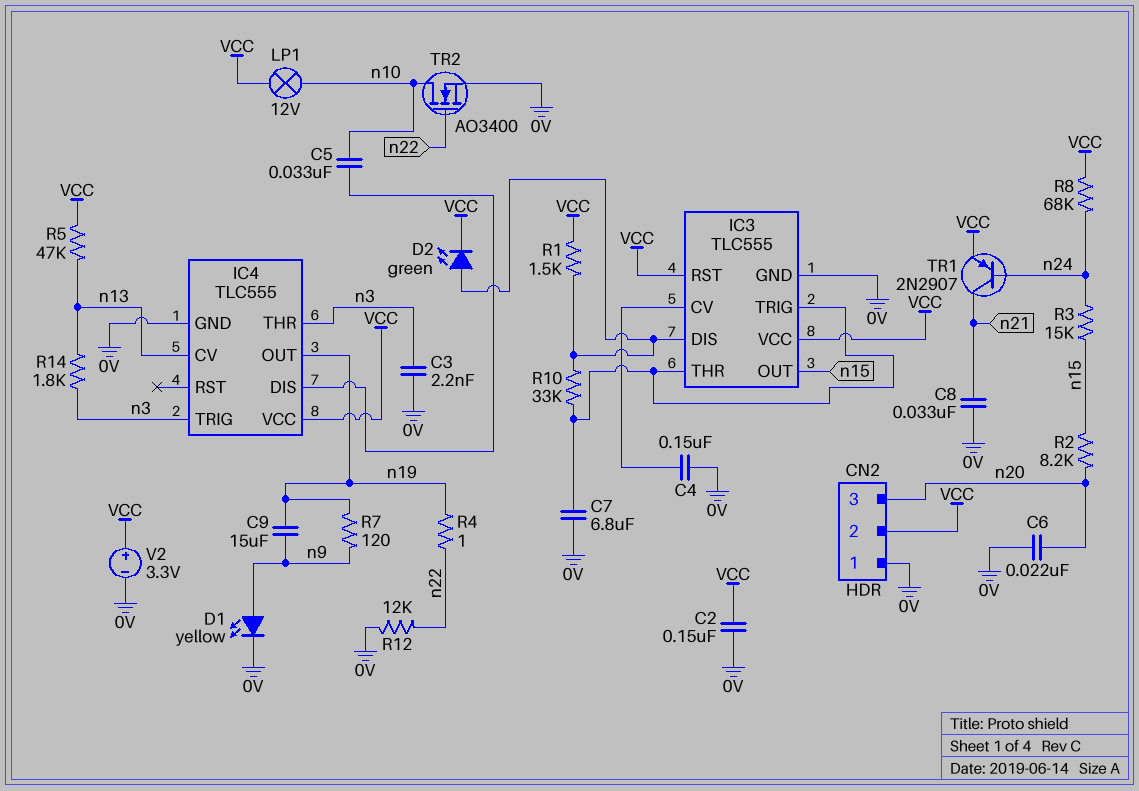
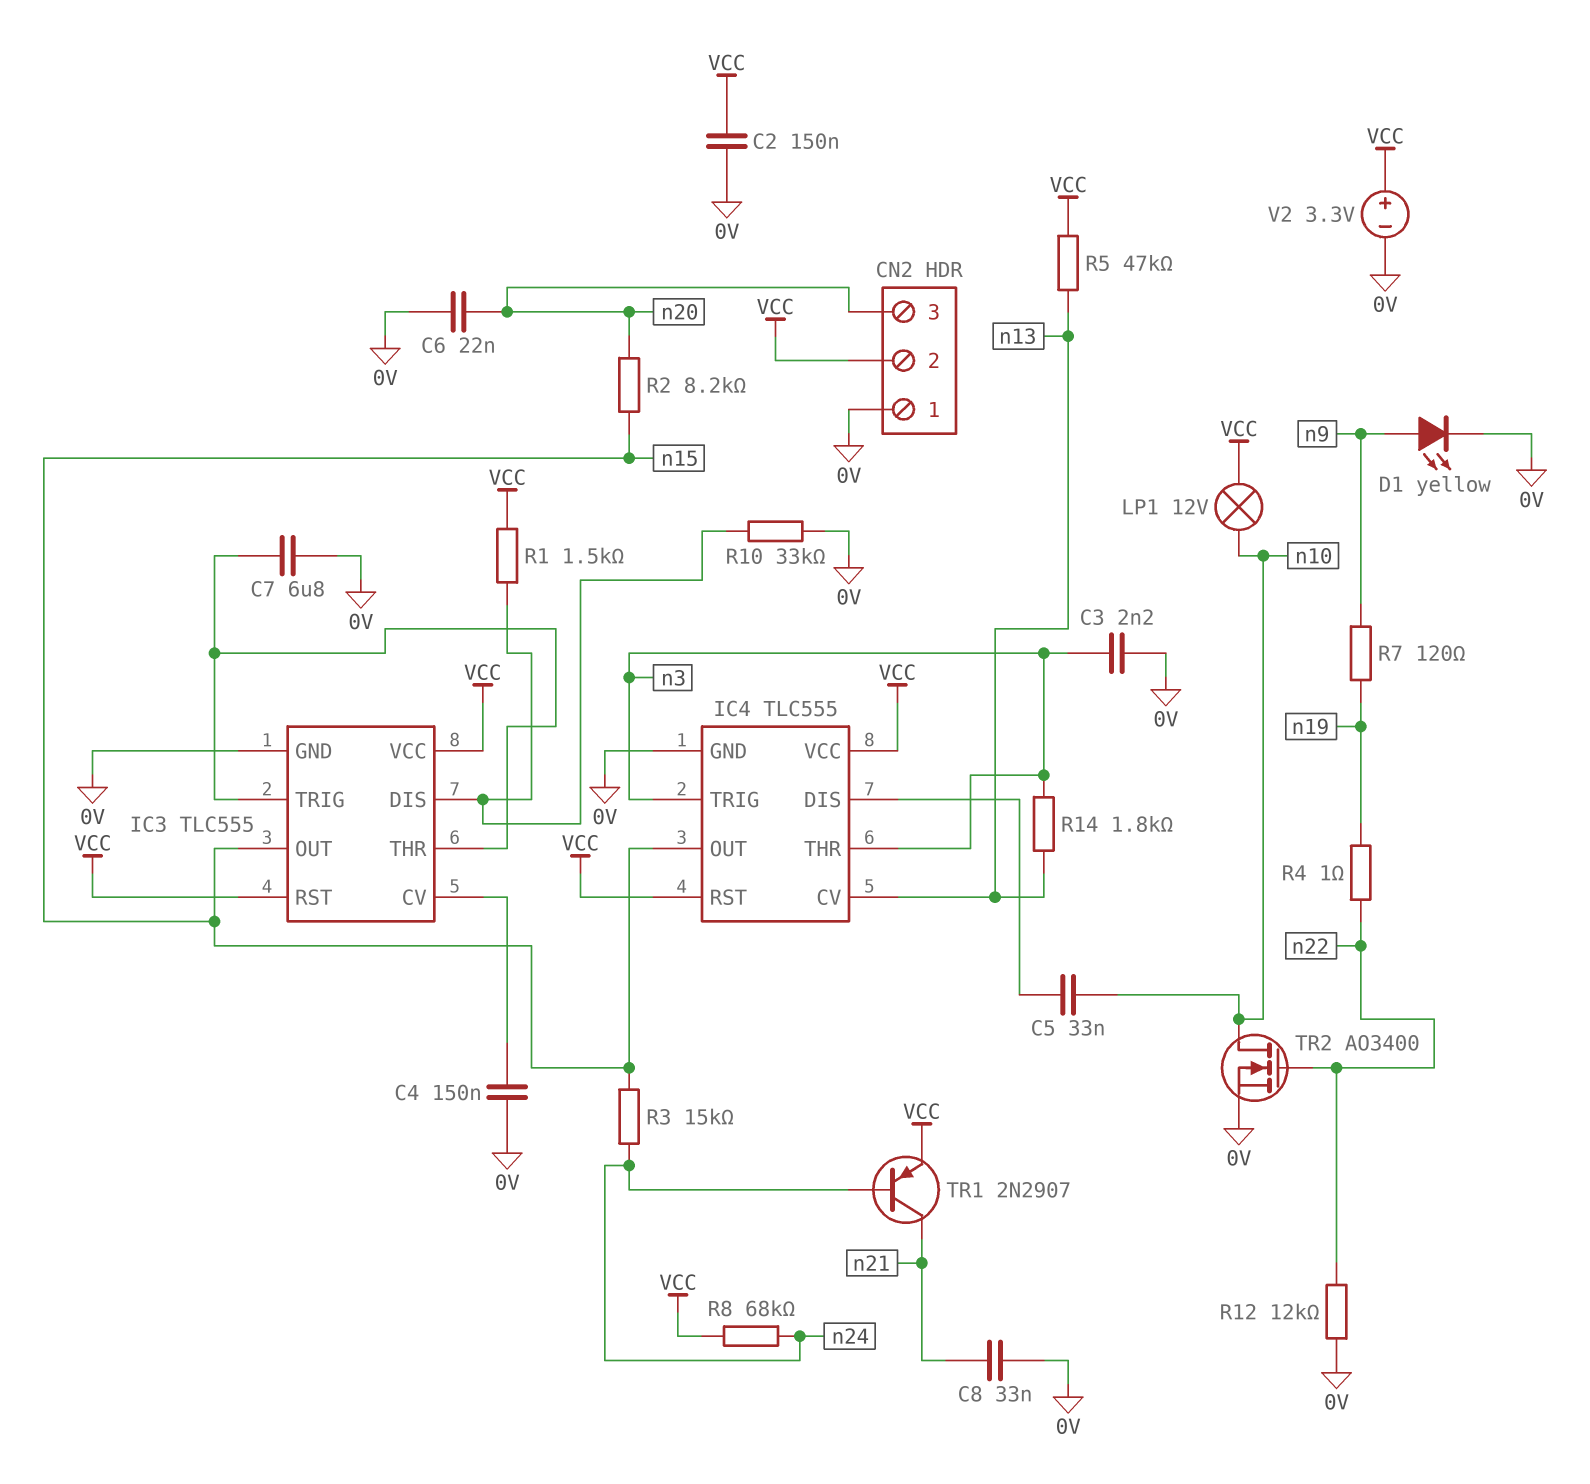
C9: 15uF (n9, n19) -> none
D2: LED green (A IC3/DIS, K VCC) -> none
IC4 pin OUT: n19 -> n15
IC4 pin RST: none -> VCC
R10: 33k (IC3/DIS, IC3/THR) -> 33k (0V, IC3/DIS)

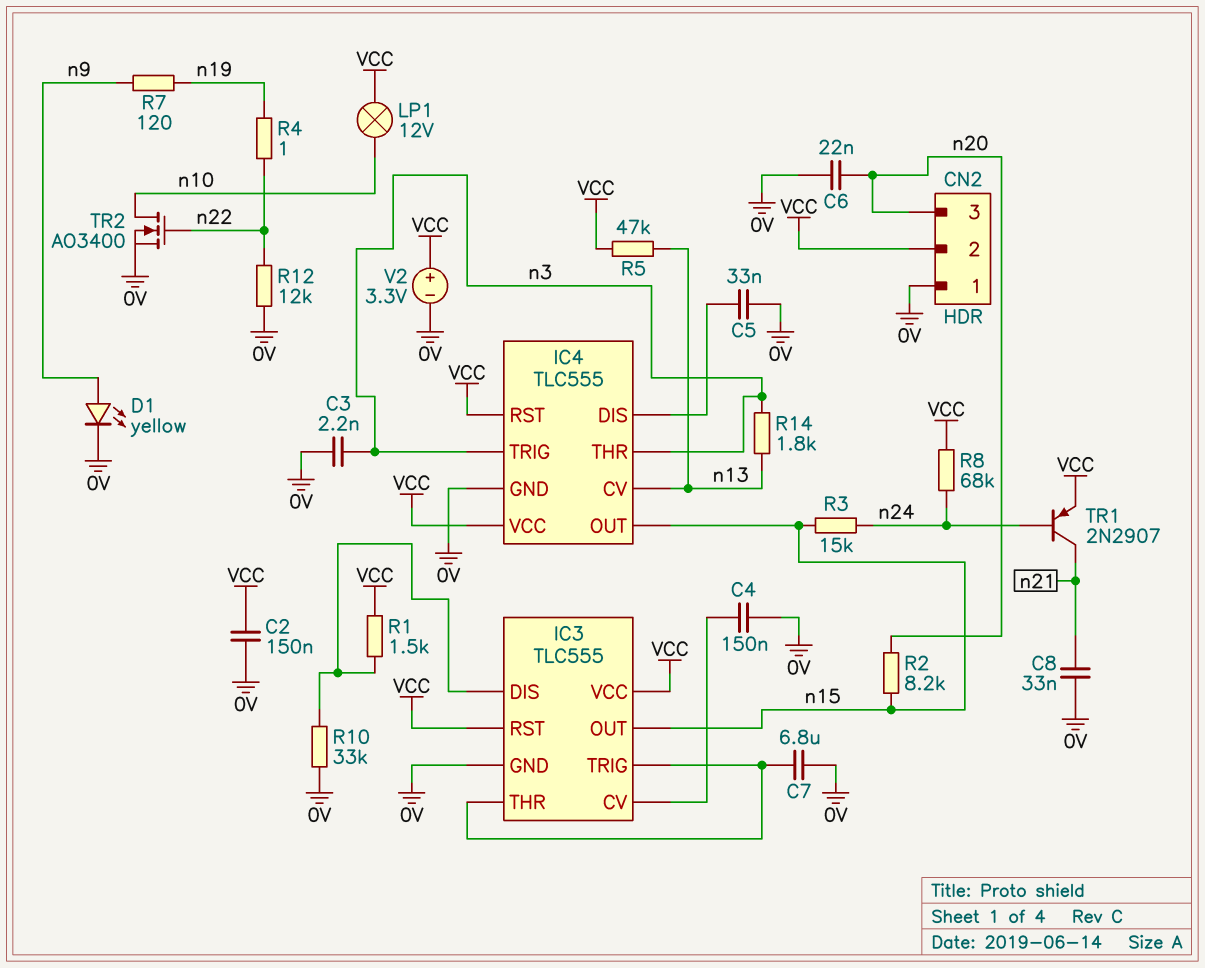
C5: 33nF (IC4/DIS, n10) -> 33nF (0V, IC4/DIS)

